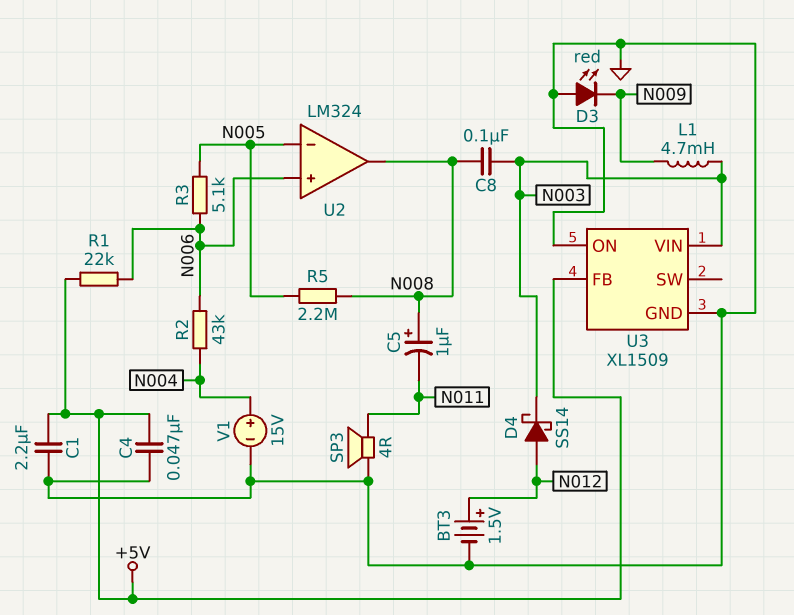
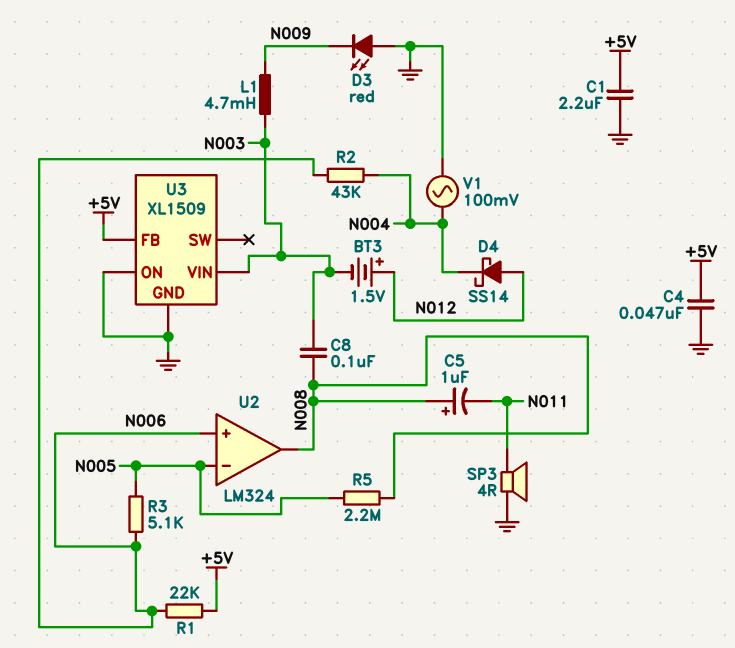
BT3: 1.5V (plus N012, minus GND) -> 1.5V (plus N012, minus N003)
D4: schottky SS14 (A N012, K N003) -> schottky SS14 (A N012, K N004)
V1: 15V (plus N004, minus GND) -> AC 100mV (GND, N004)

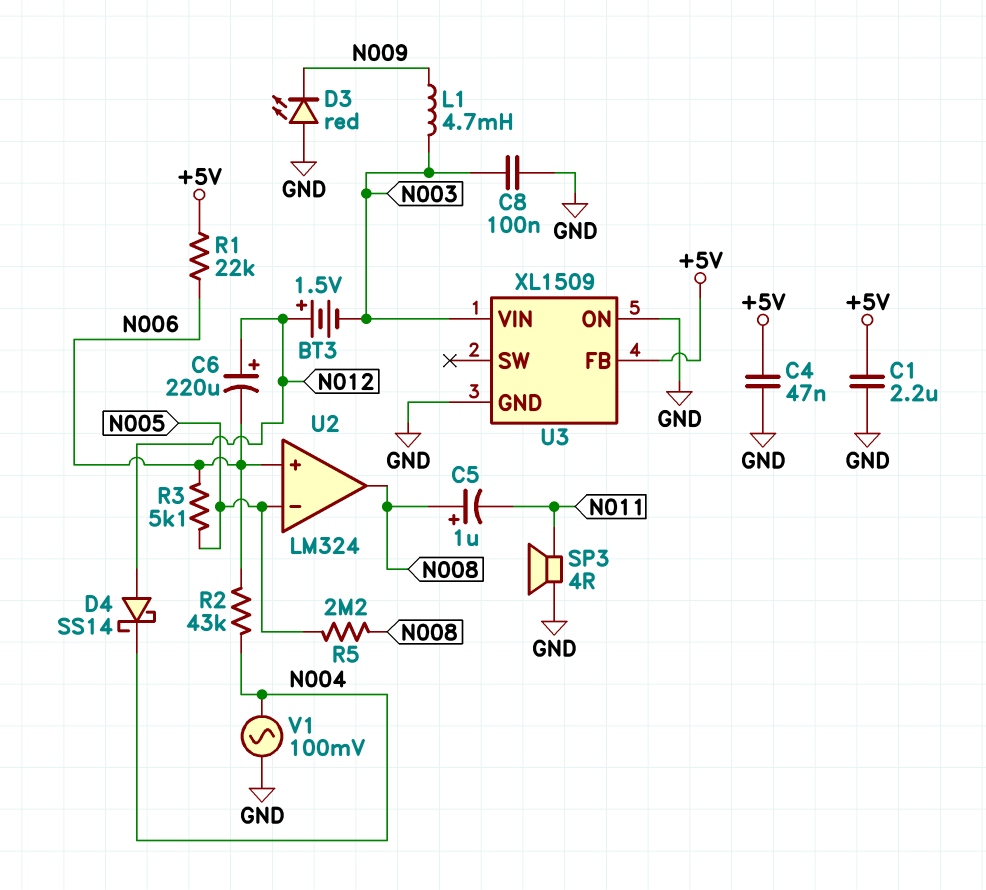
C6: none -> 220uF (plus N012, minus N006)
C8: 100nF (N003, N008) -> 100nF (GND, N003)

